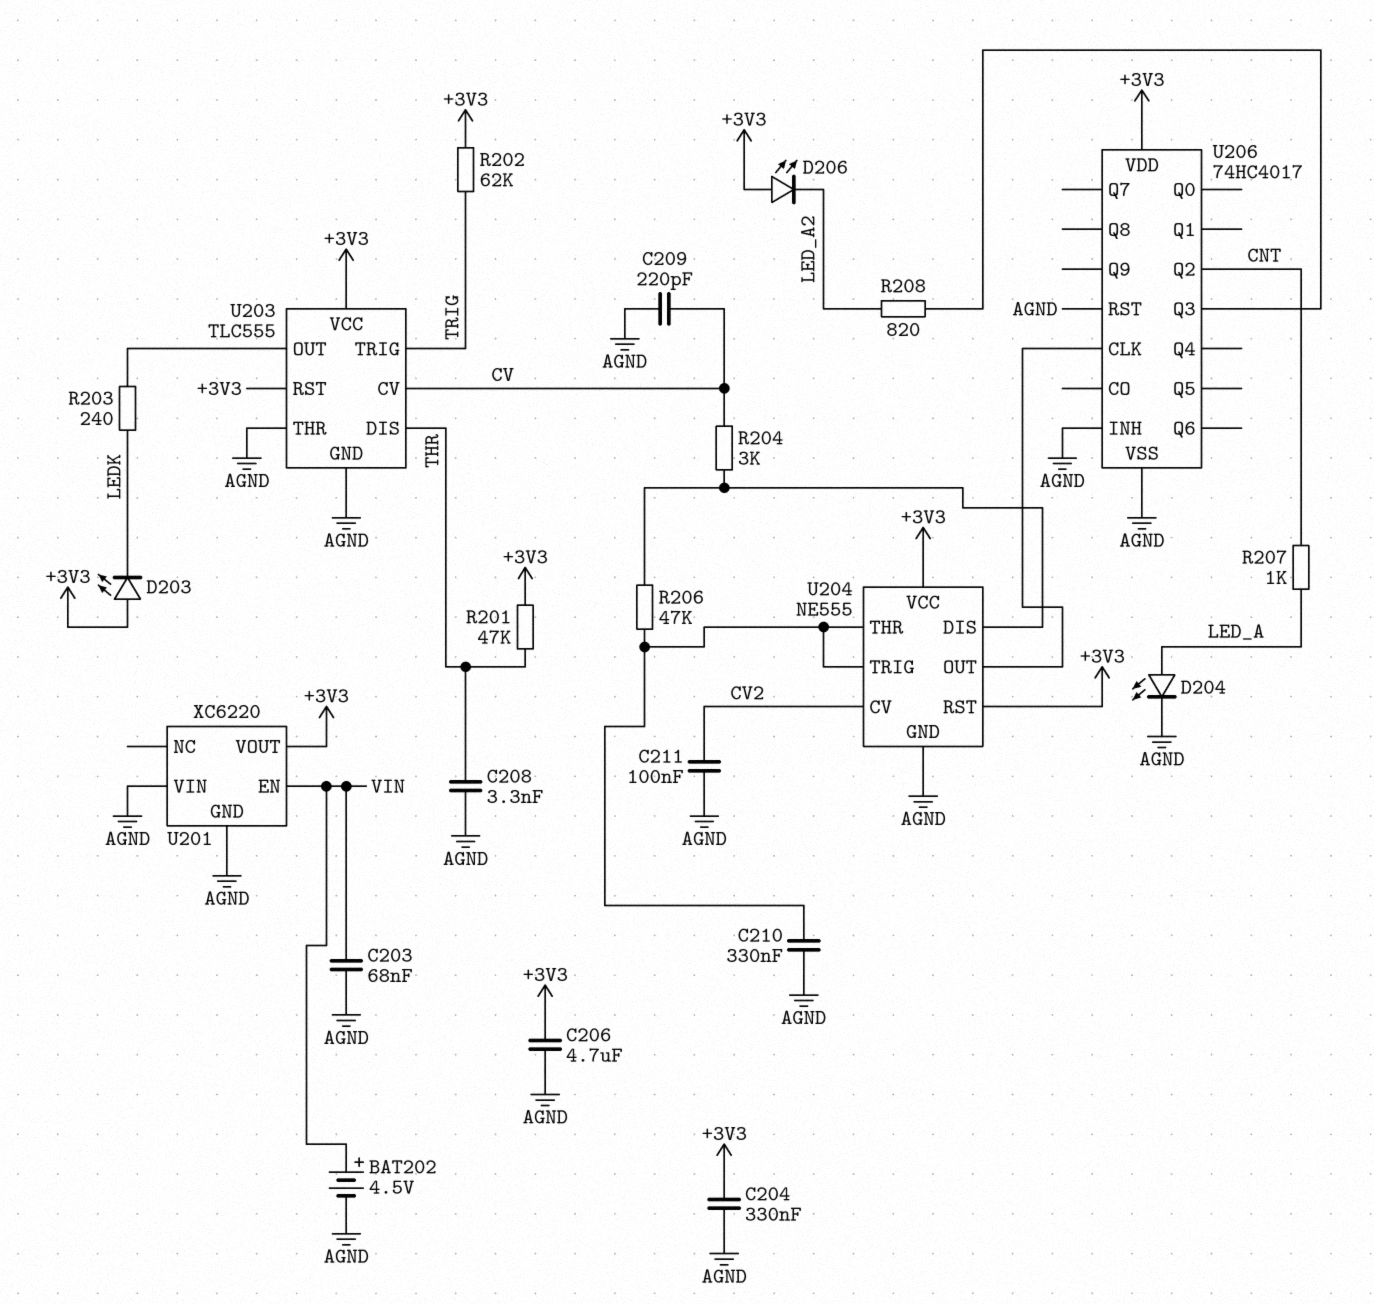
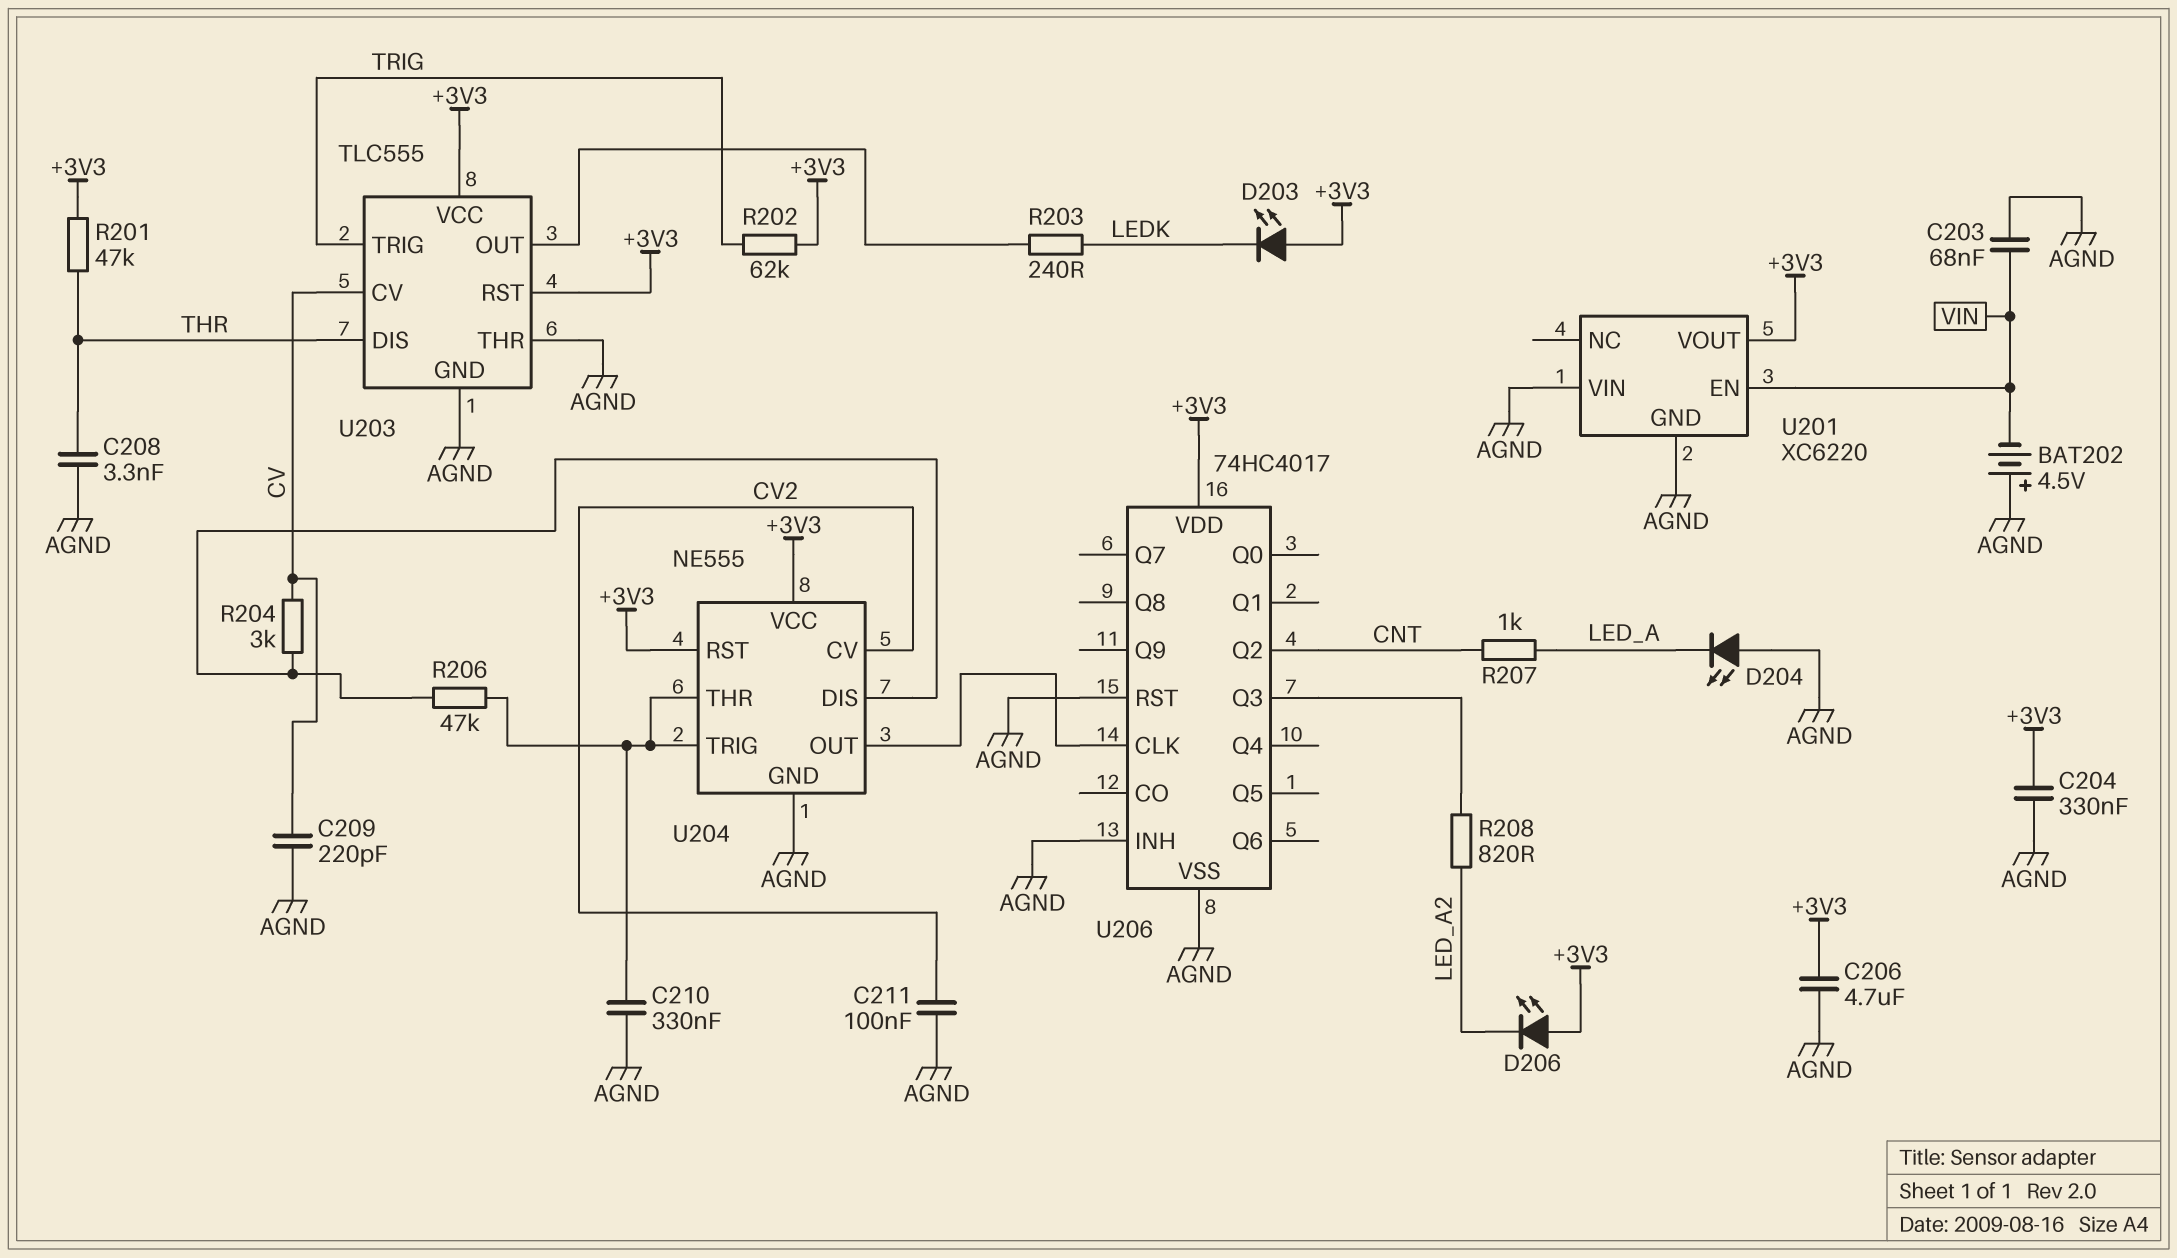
BAT202: 4.5V (plus VIN, minus AGND) -> 4.5V (plus AGND, minus VIN)
D204: LED (A LED_A, K AGND) -> LED (A AGND, K LED_A)

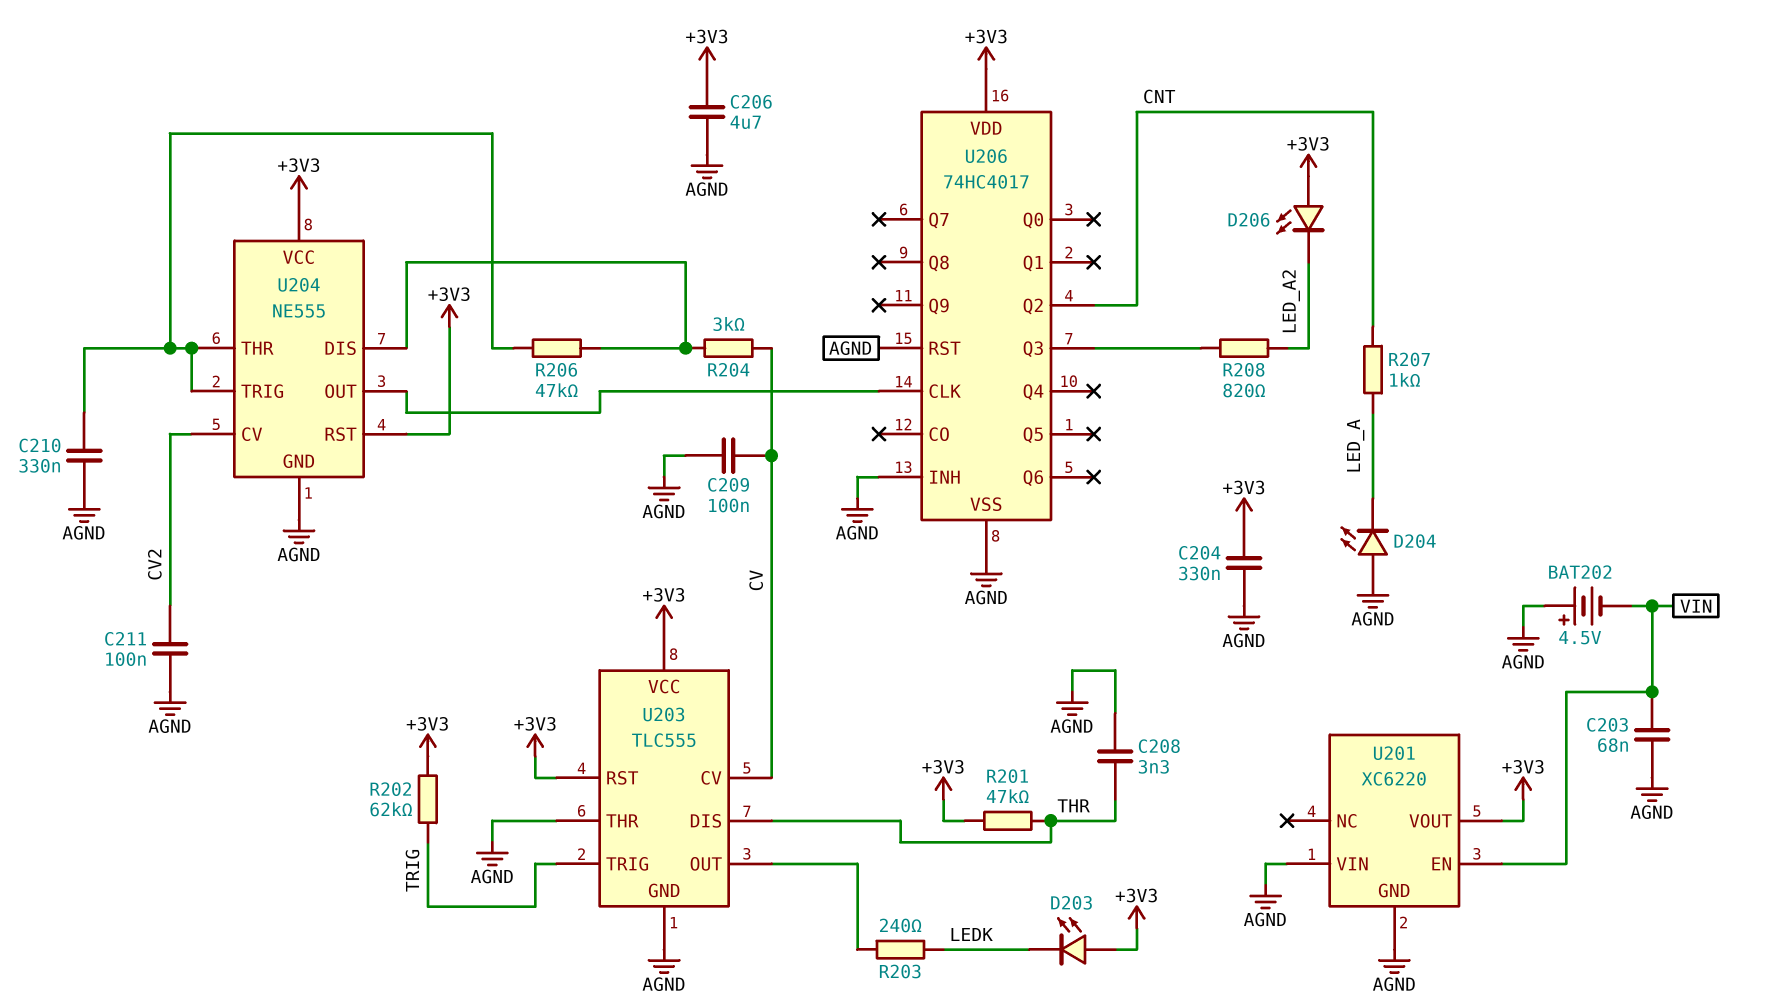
C209: 220pF (AGND, CV) -> 100nF (AGND, CV)

